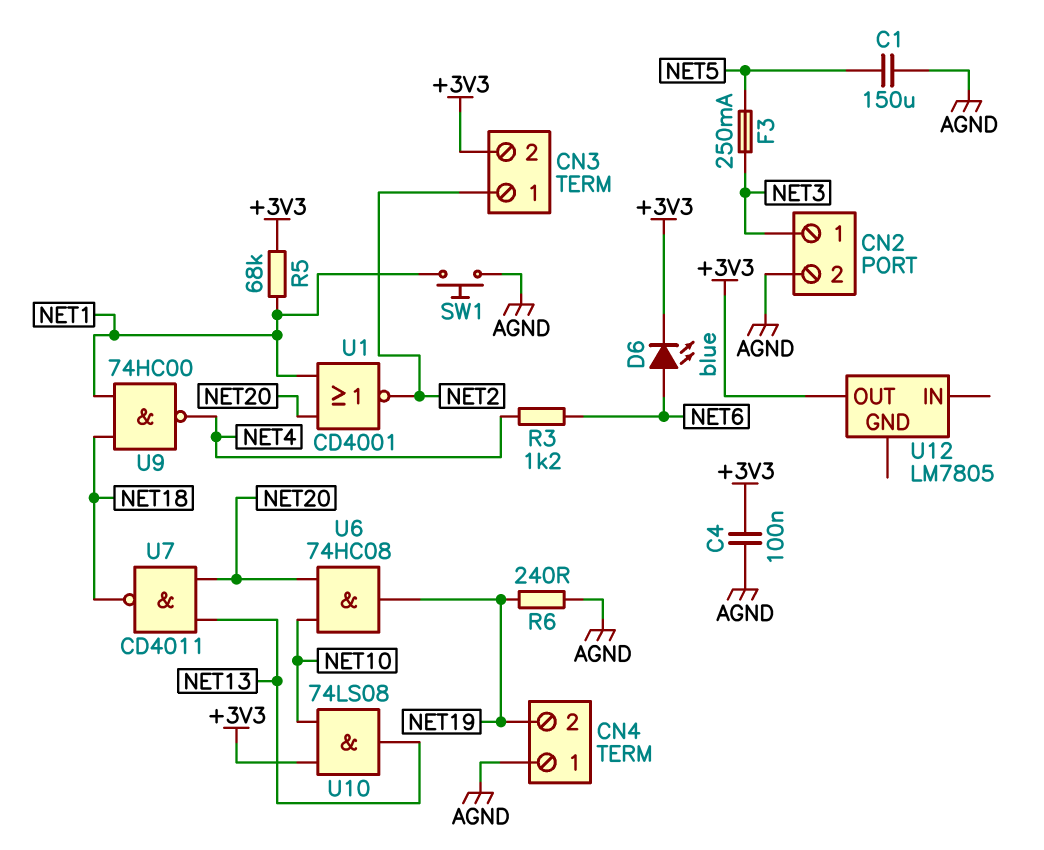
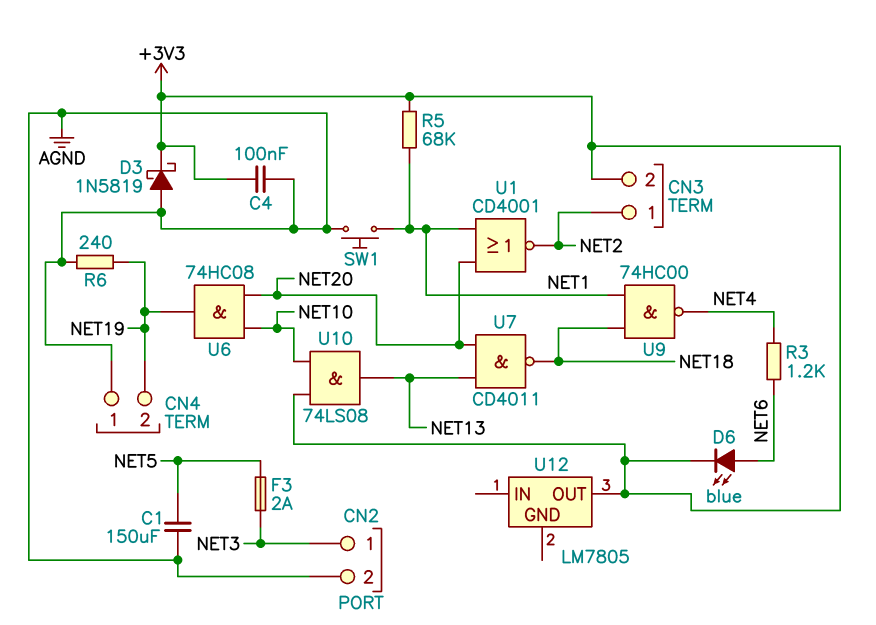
D3: none -> schottky 1N5819 (A AGND, K +3V3)
F3: 250mA (NET3, NET5) -> 2A (NET3, NET5)

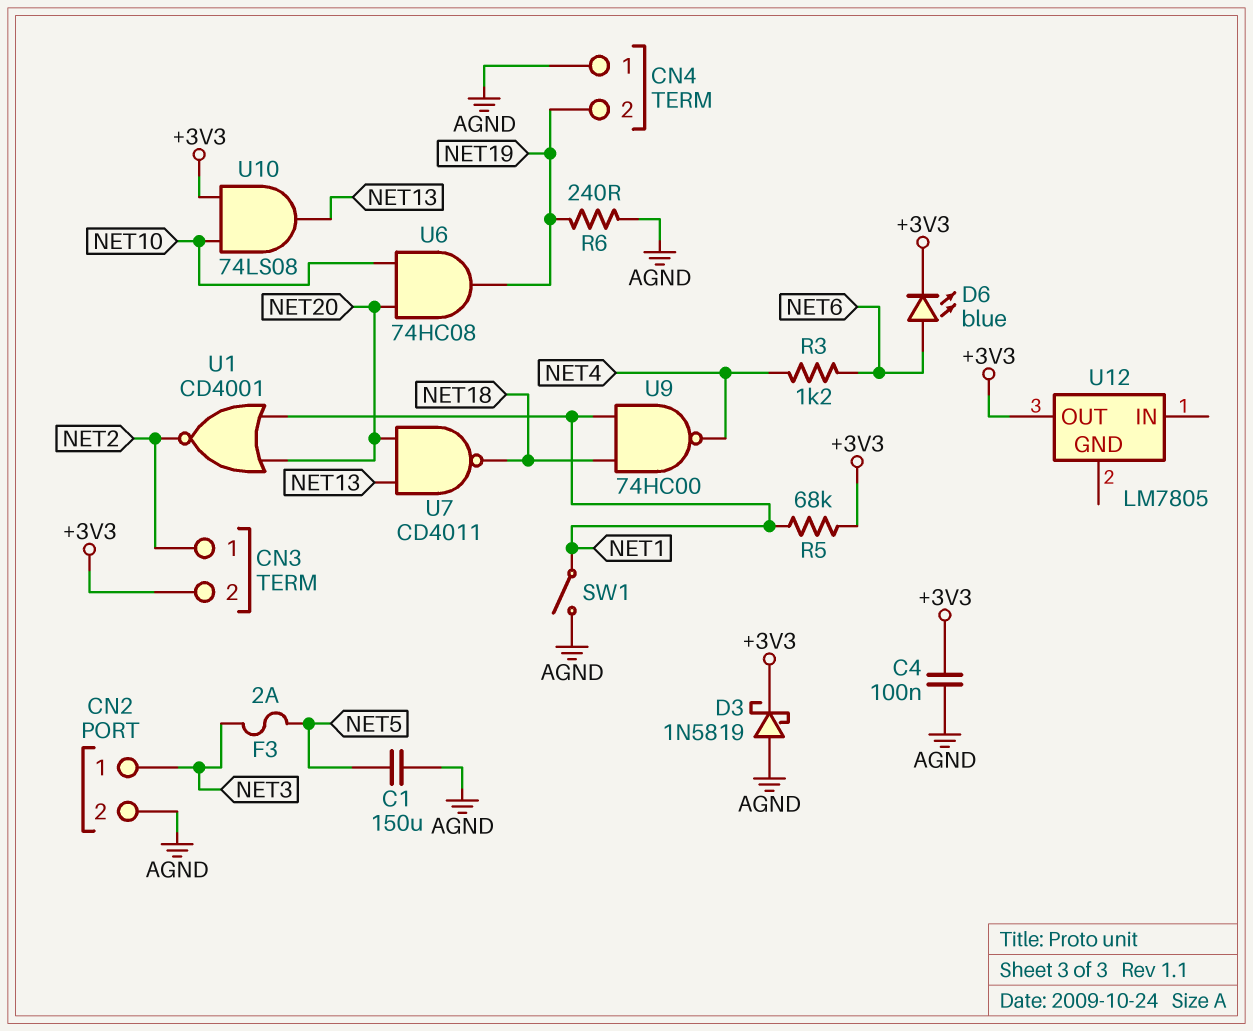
SW1: button (AGND, NET1) -> switch (AGND, NET1)

